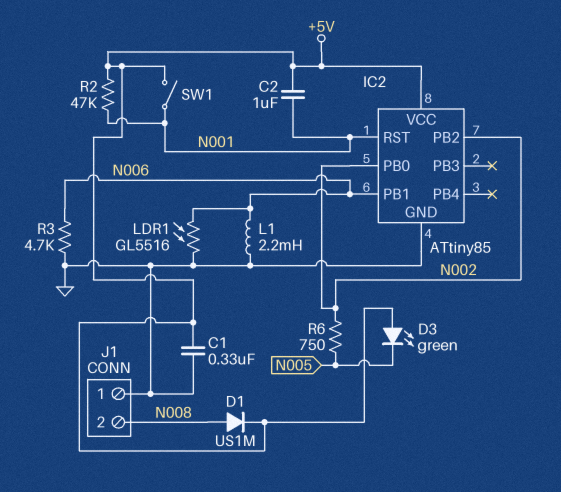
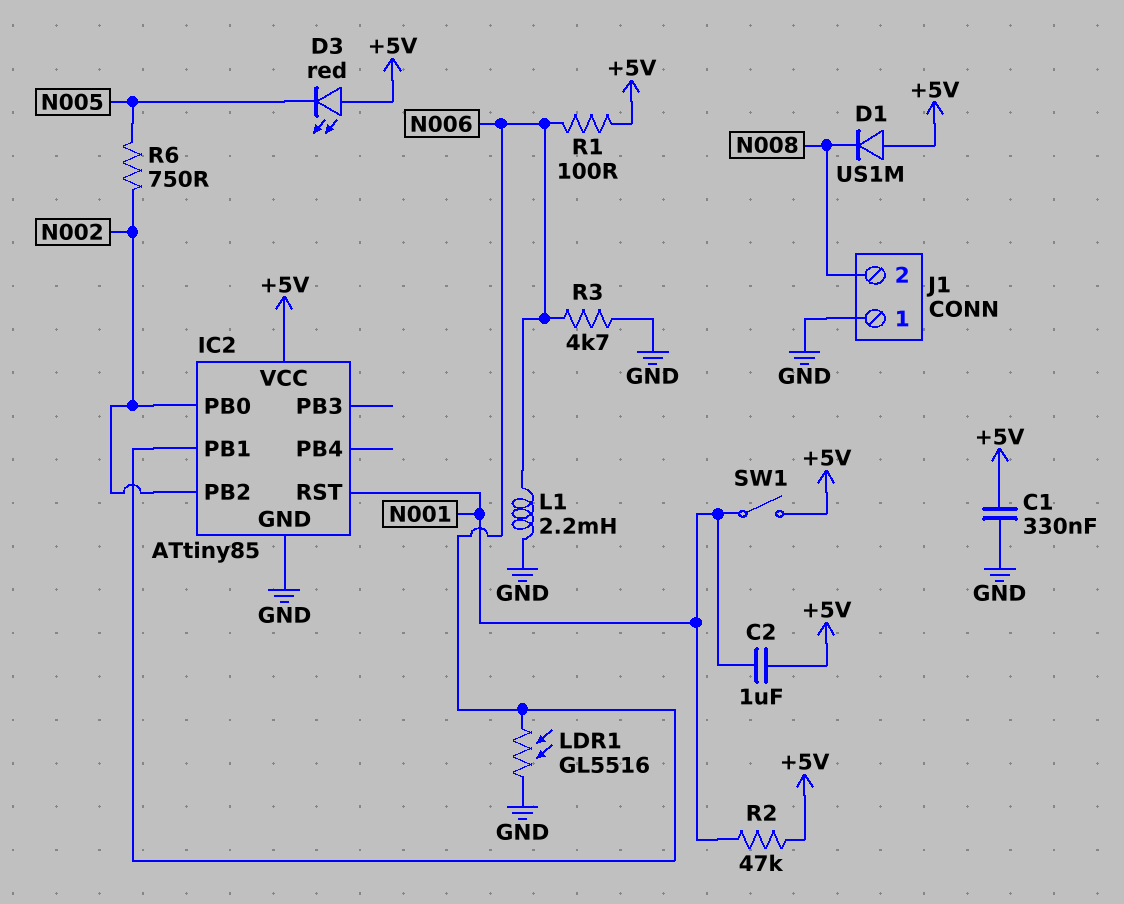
D1: diode US1M (A N008, K +5V) -> diode US1M (A +5V, K N008)
D3: LED green (A +5V, K N005) -> LED red (A +5V, K N005)
R1: none -> 100 (+5V, N006)

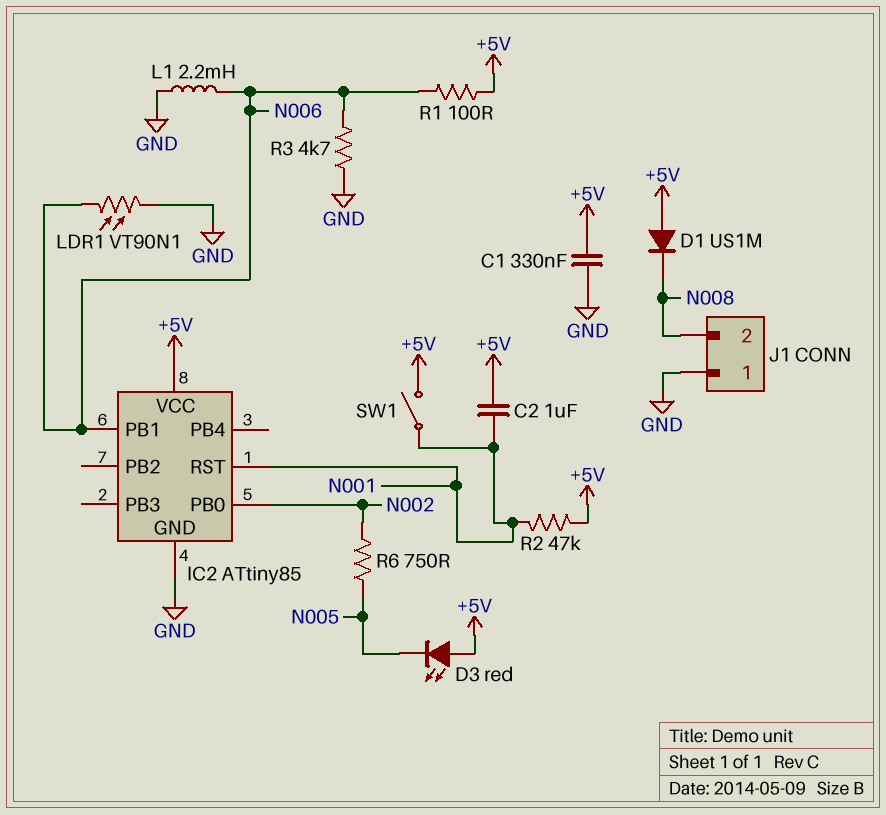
IC2 pin PB2: N002 -> none
LDR1: GL5516 (GND, N006) -> VT90N1 (GND, N006)

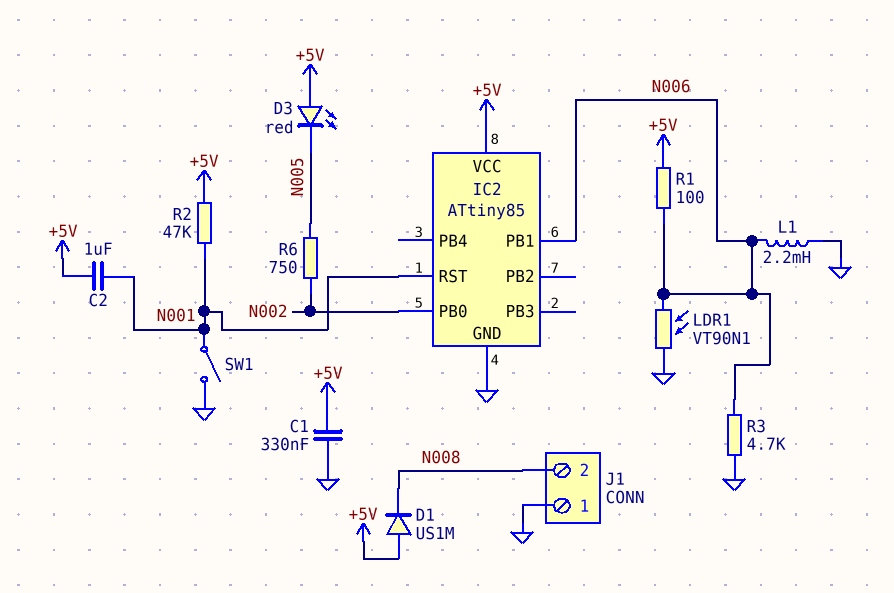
SW1: switch (+5V, N001) -> switch (GND, N001)

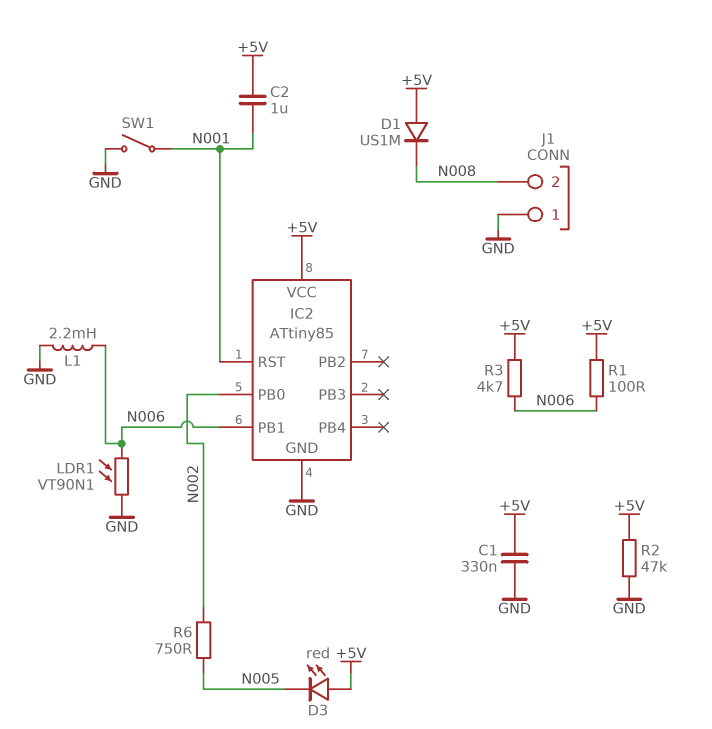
R2: 47k (+5V, N001) -> 47k (+5V, GND)
R3: 4.7k (GND, N006) -> 4.7k (+5V, N006)

